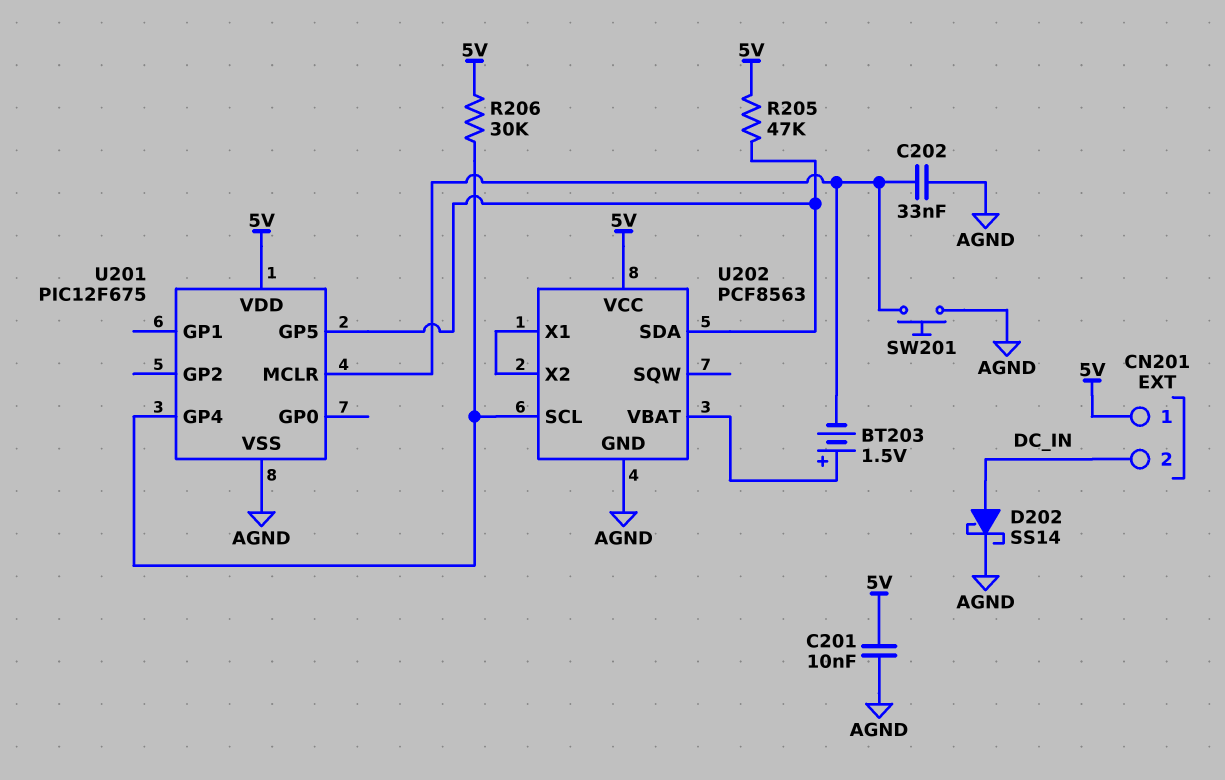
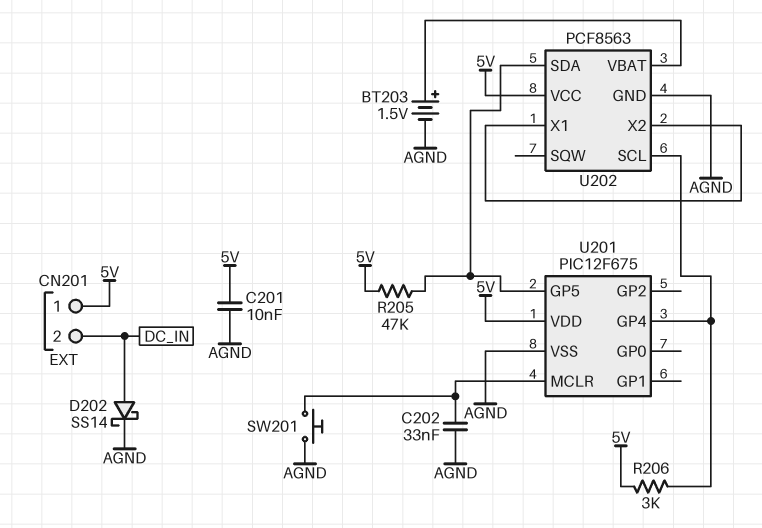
BT203: 1.5V (plus U202/VBAT, minus U201/MCLR) -> 1.5V (plus U202/VBAT, minus AGND)
R206: 30k (5V, U201/GP4) -> 3k (5V, U201/GP4)

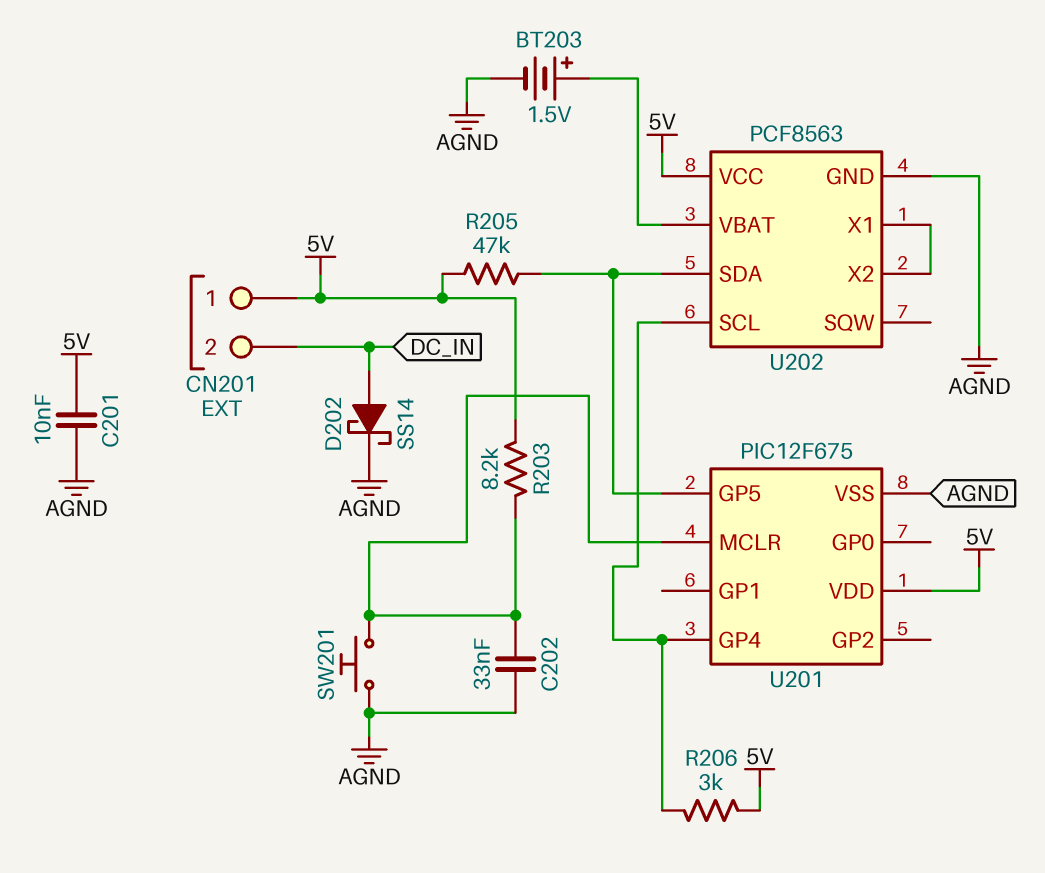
R203: none -> 8.2k (5V, U201/MCLR)

